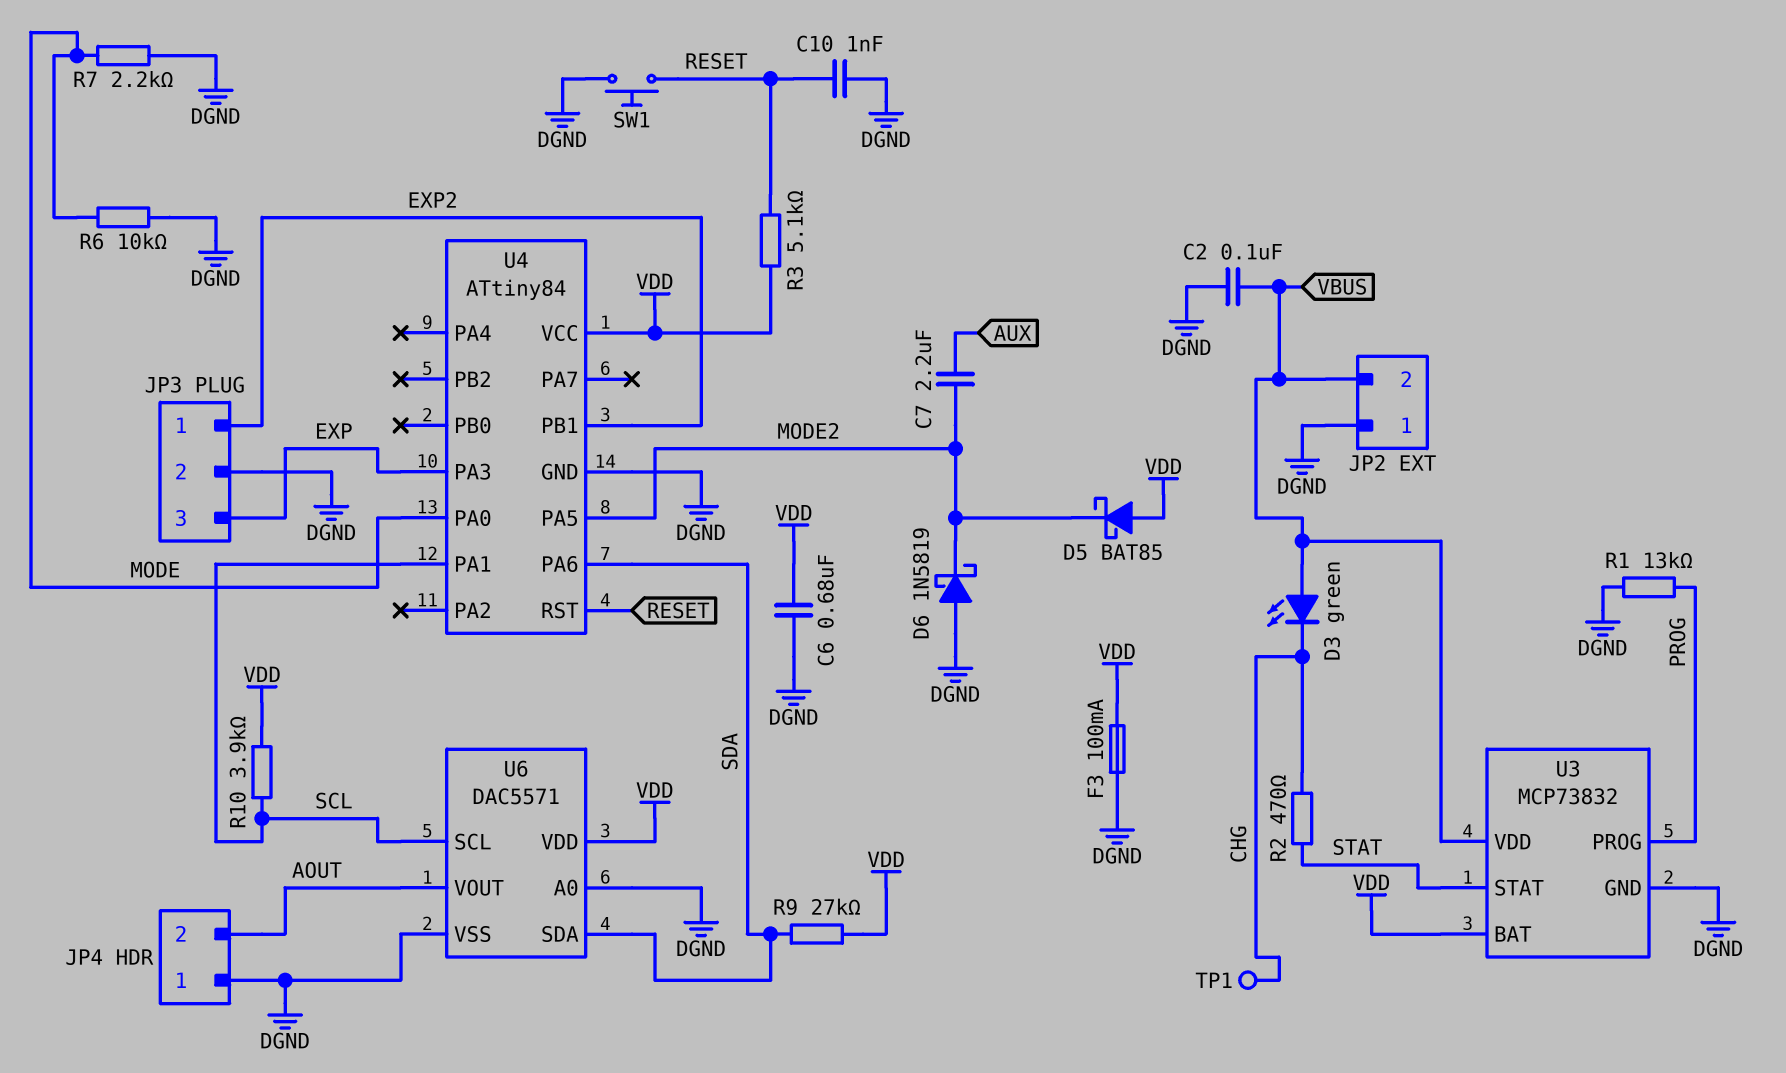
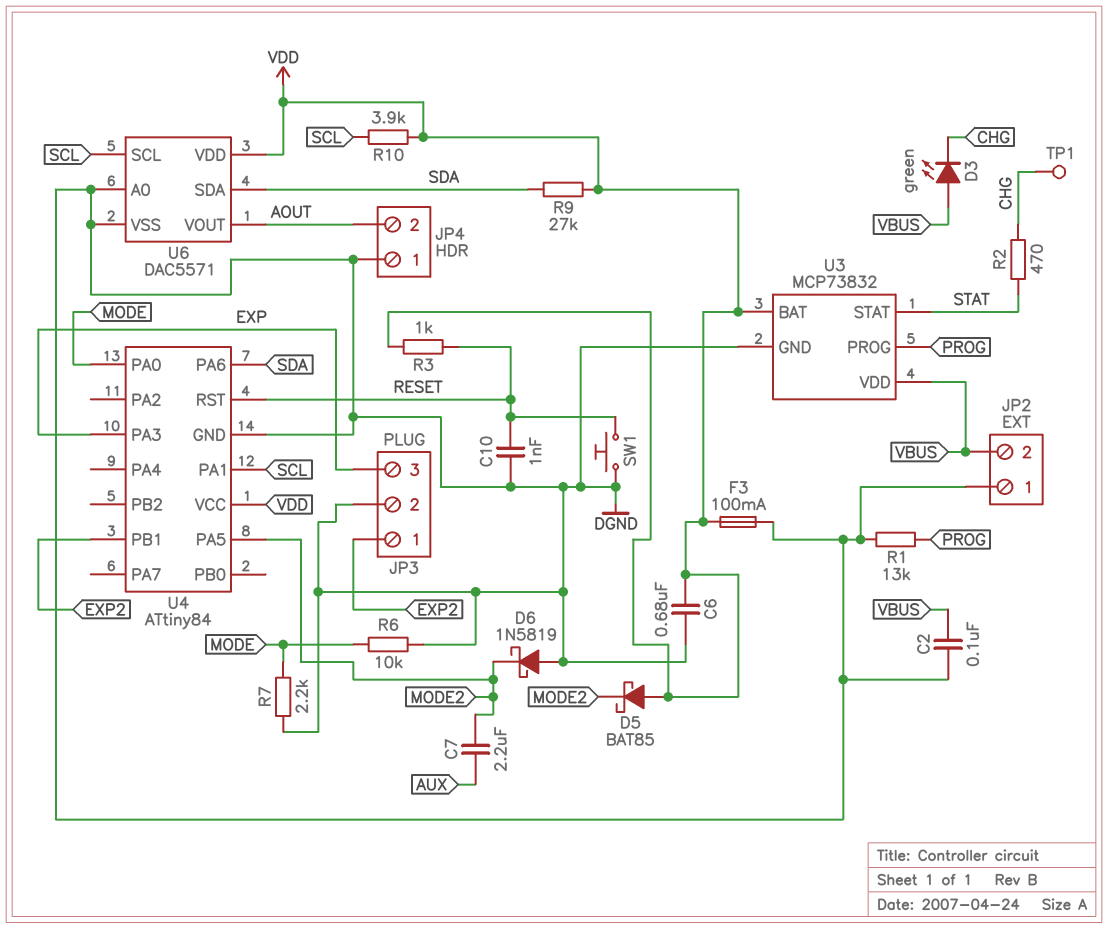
R3: 5.1k (RESET, VDD) -> 1k (RESET, VDD)

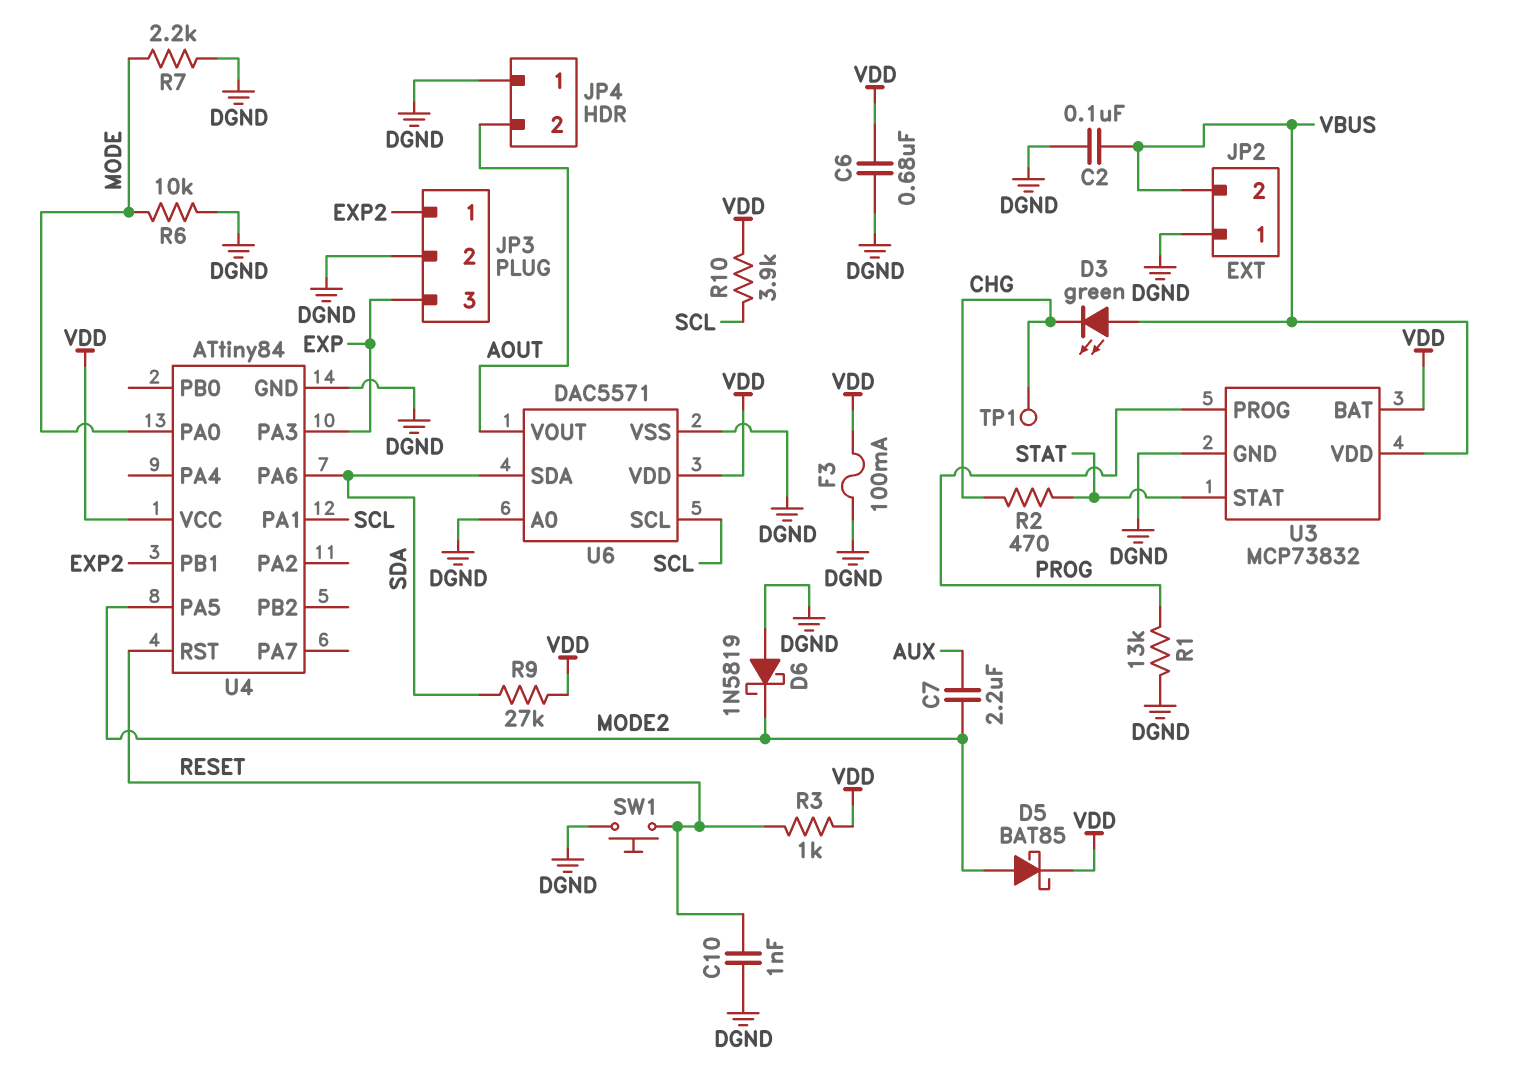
D5: schottky BAT85 (A VDD, K MODE2) -> schottky BAT85 (A MODE2, K VDD)

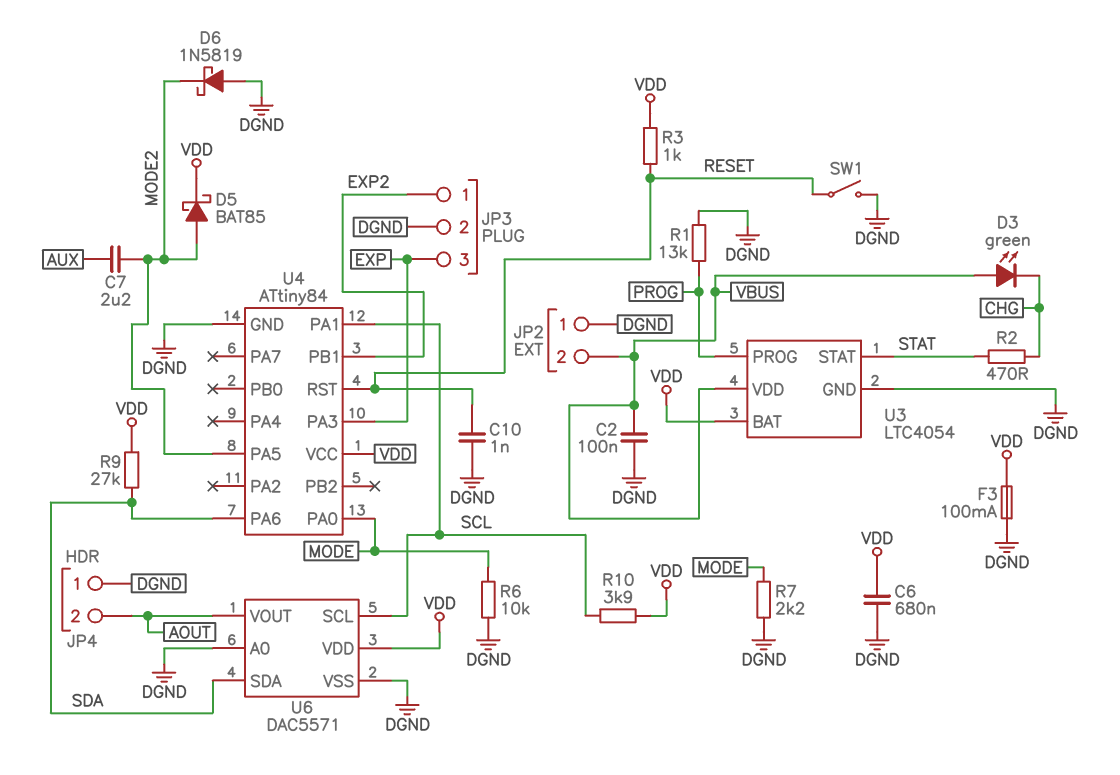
SW1: button (DGND, RESET) -> switch (DGND, RESET)
TP1: test point (CHG) -> none
U3: MCP73832 -> LTC4054

